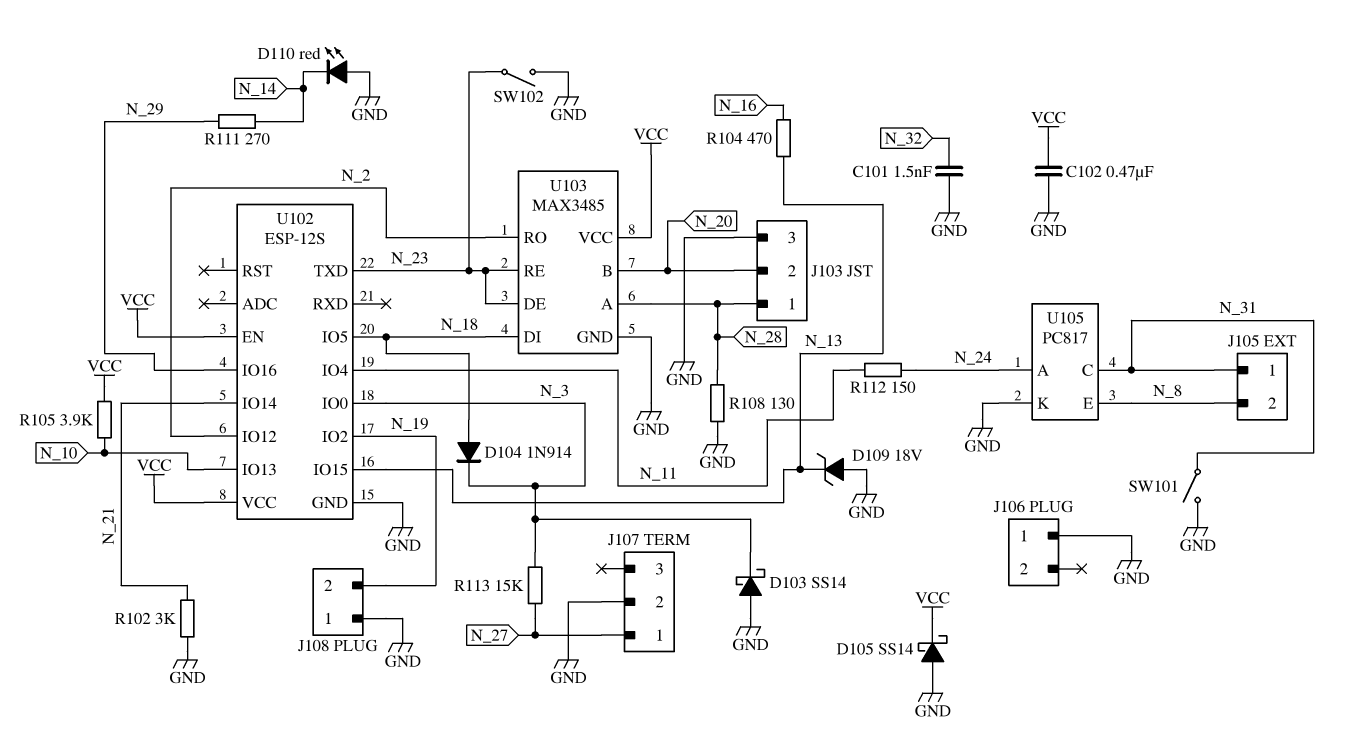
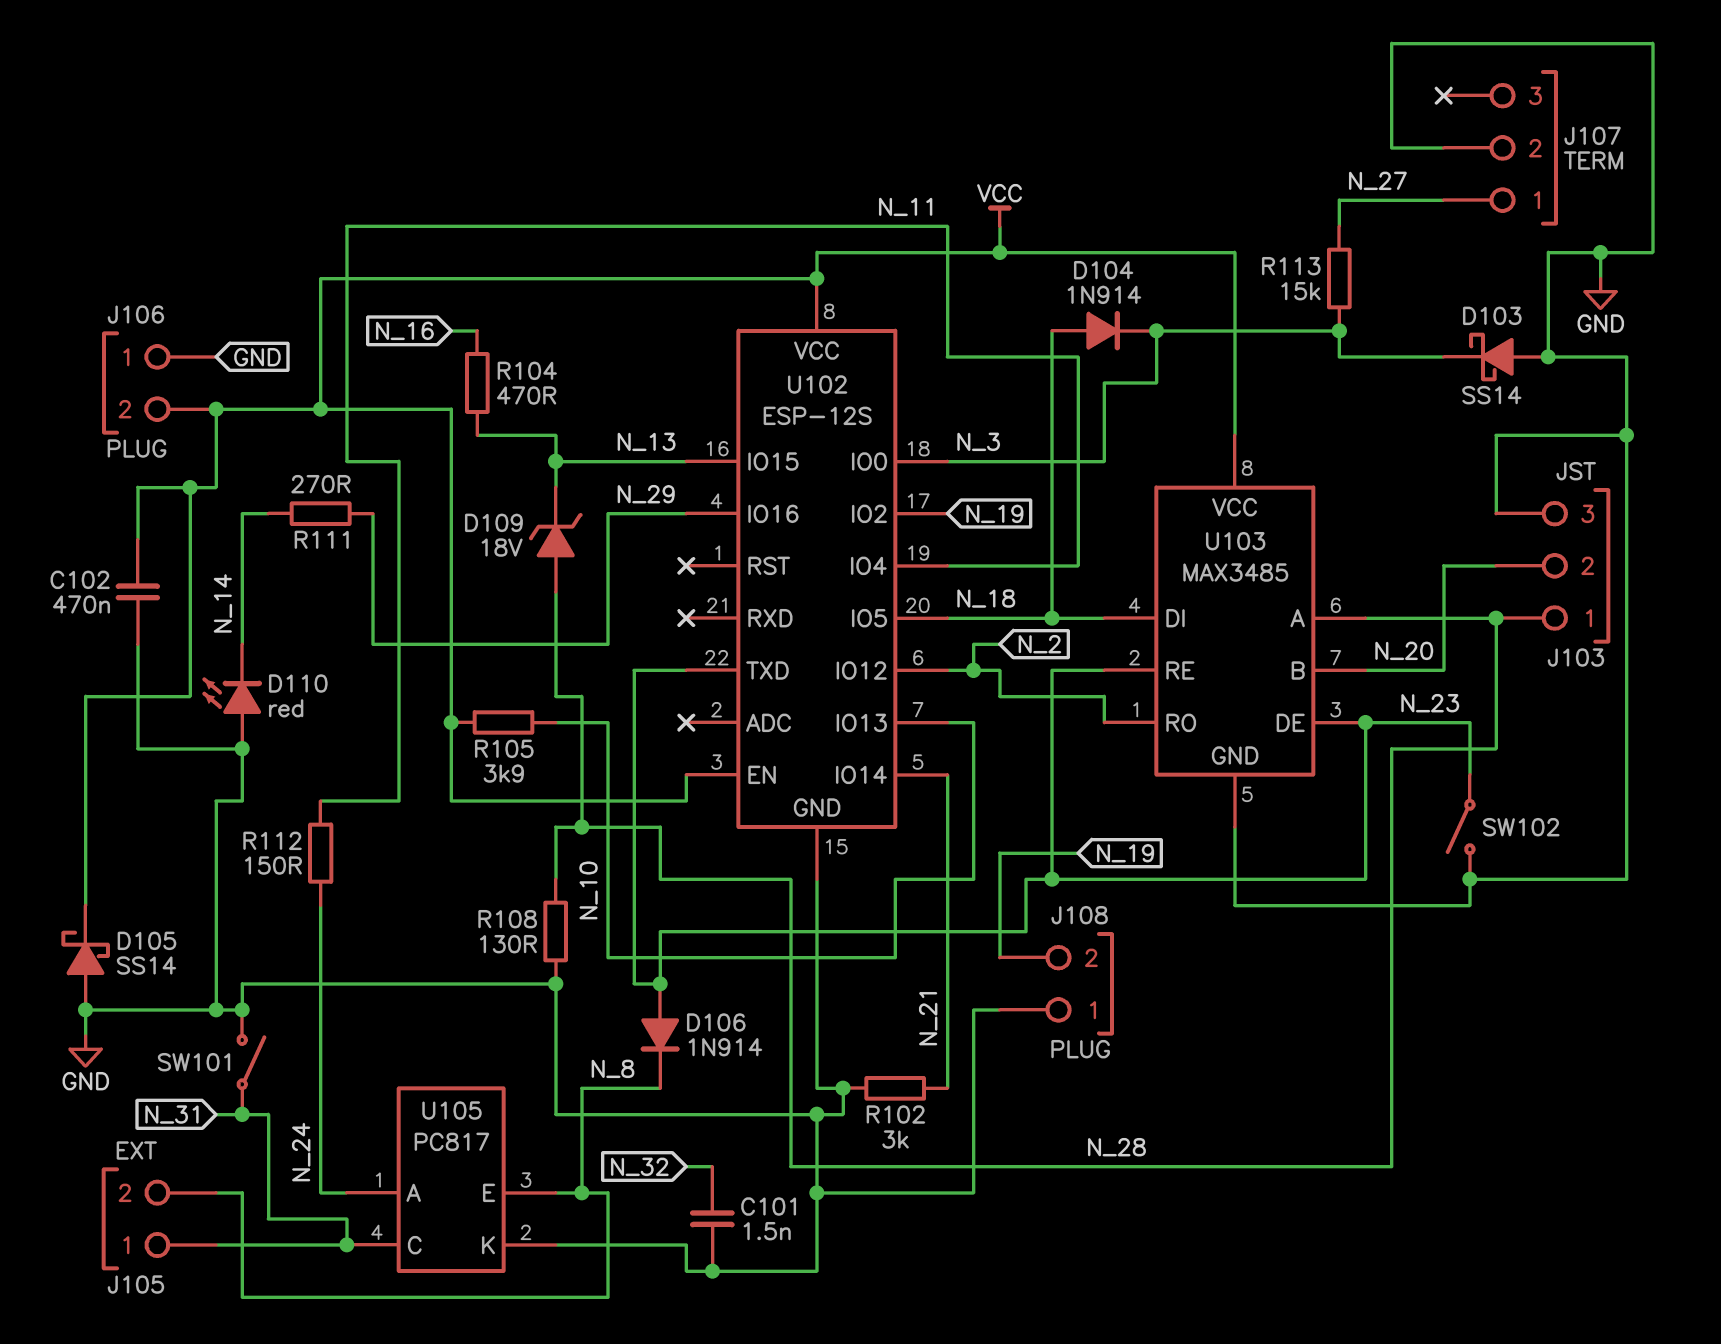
D106: none -> diode 1N914 (A N_23, K N_8)
D109: zener 18V (A GND, K N_13) -> zener 18V (A N_28, K N_13)
J106 pin 2: none -> VCC

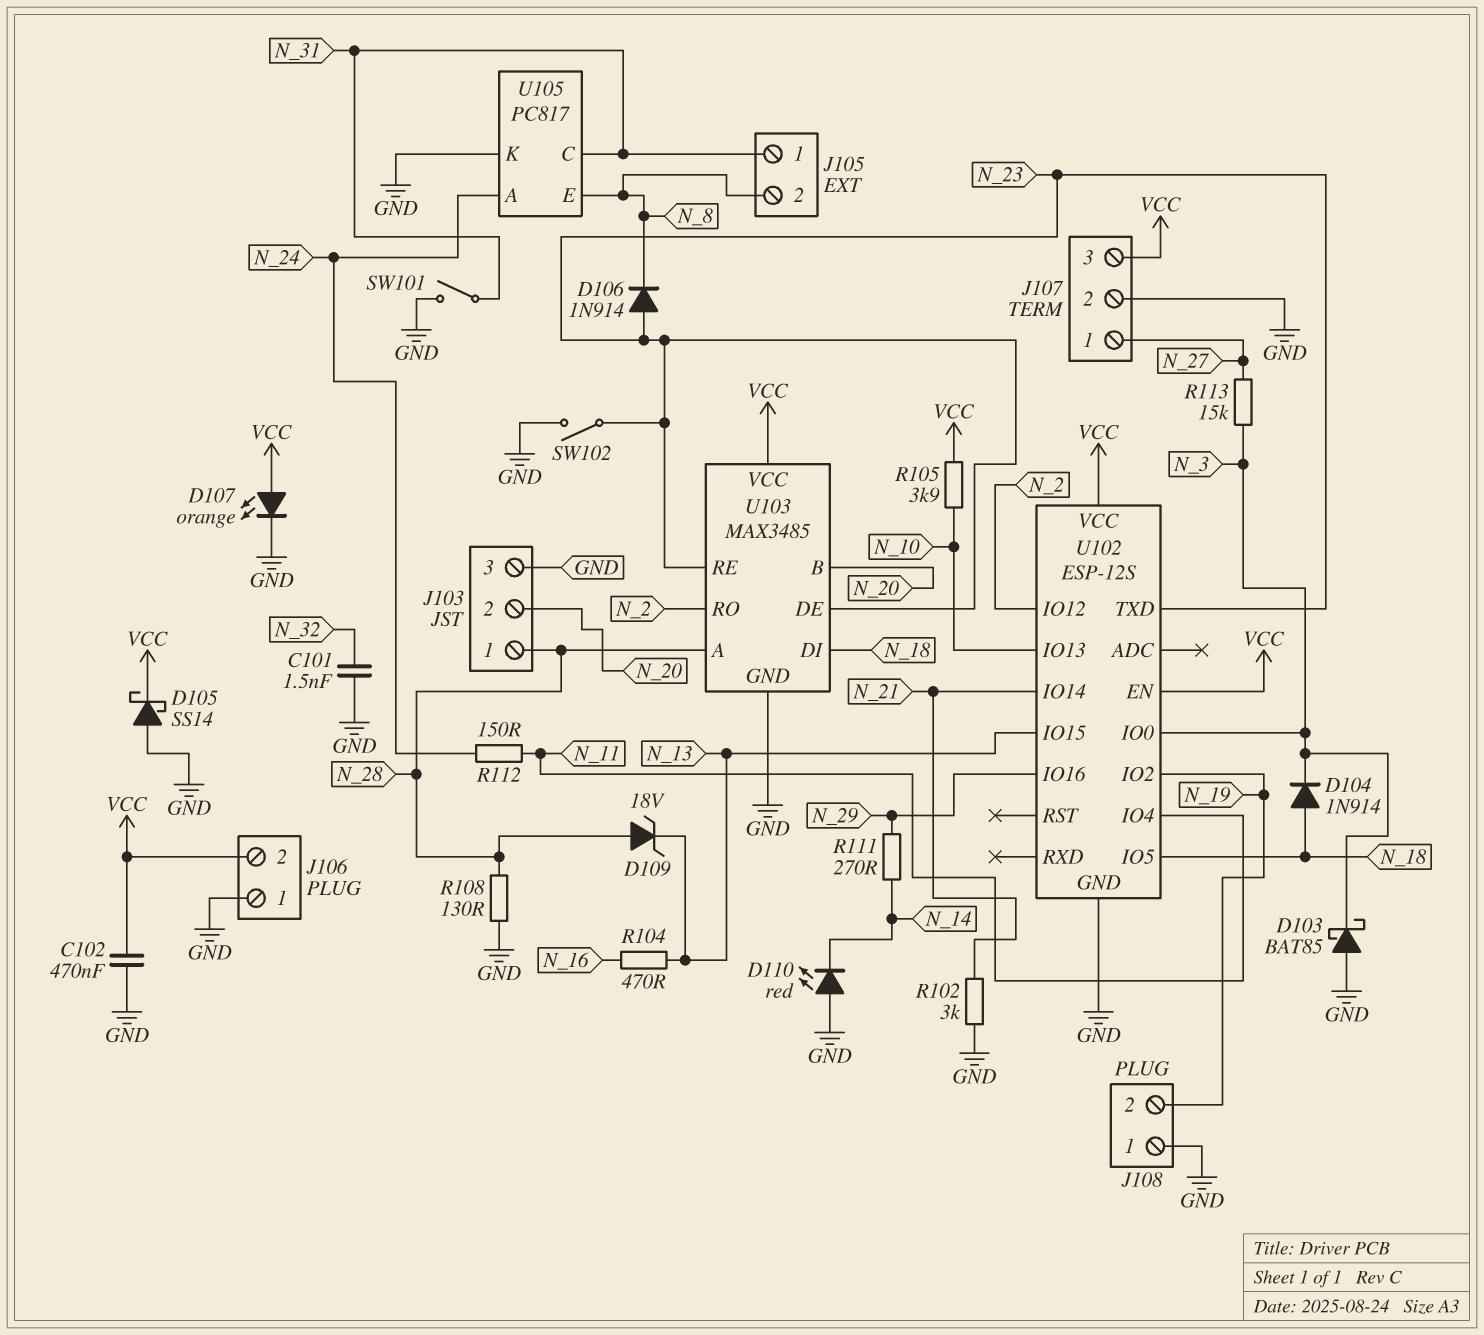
D103: schottky SS14 (A GND, K N_3) -> schottky BAT85 (A GND, K N_3)
D107: none -> LED orange (A VCC, K GND)
J107 pin 3: none -> VCC

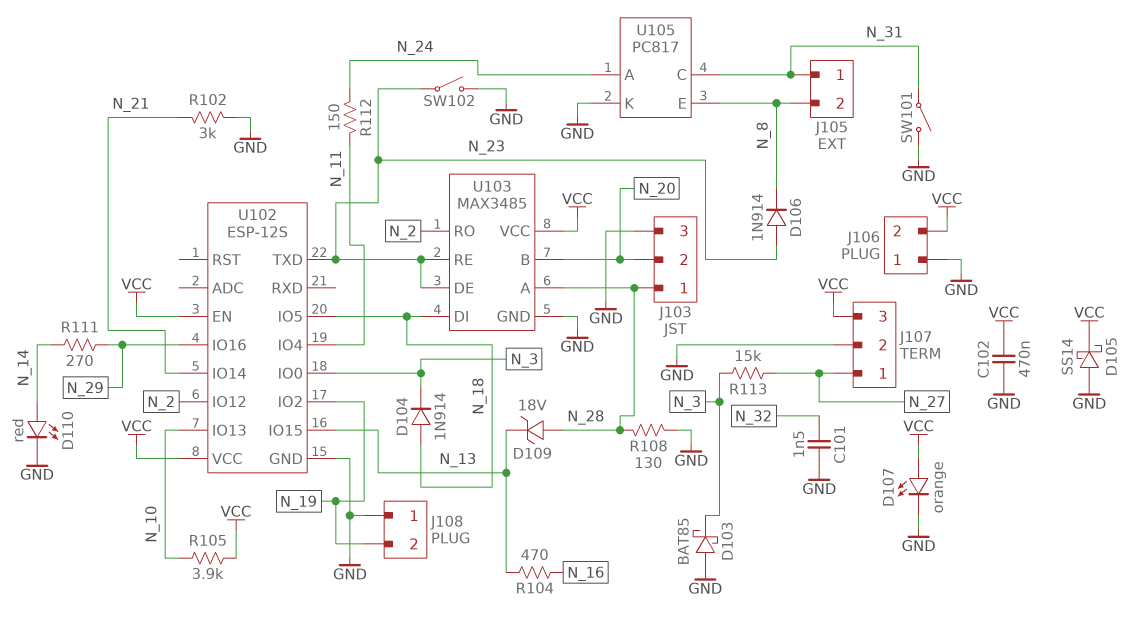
D110: LED red (A GND, K N_14) -> LED red (A N_14, K GND)

